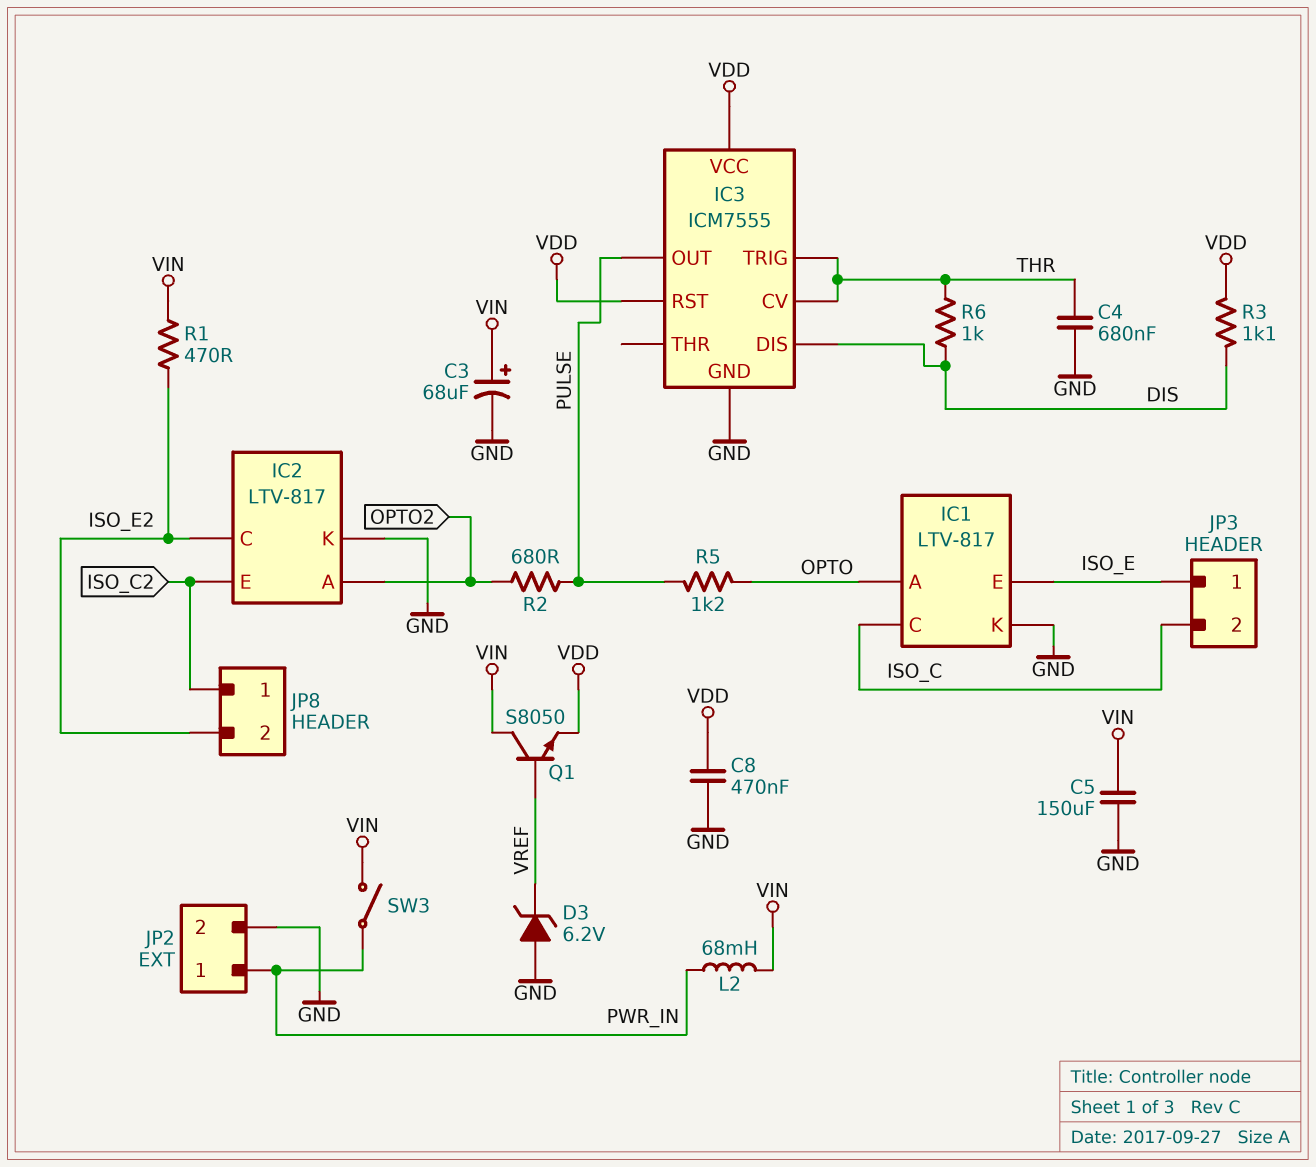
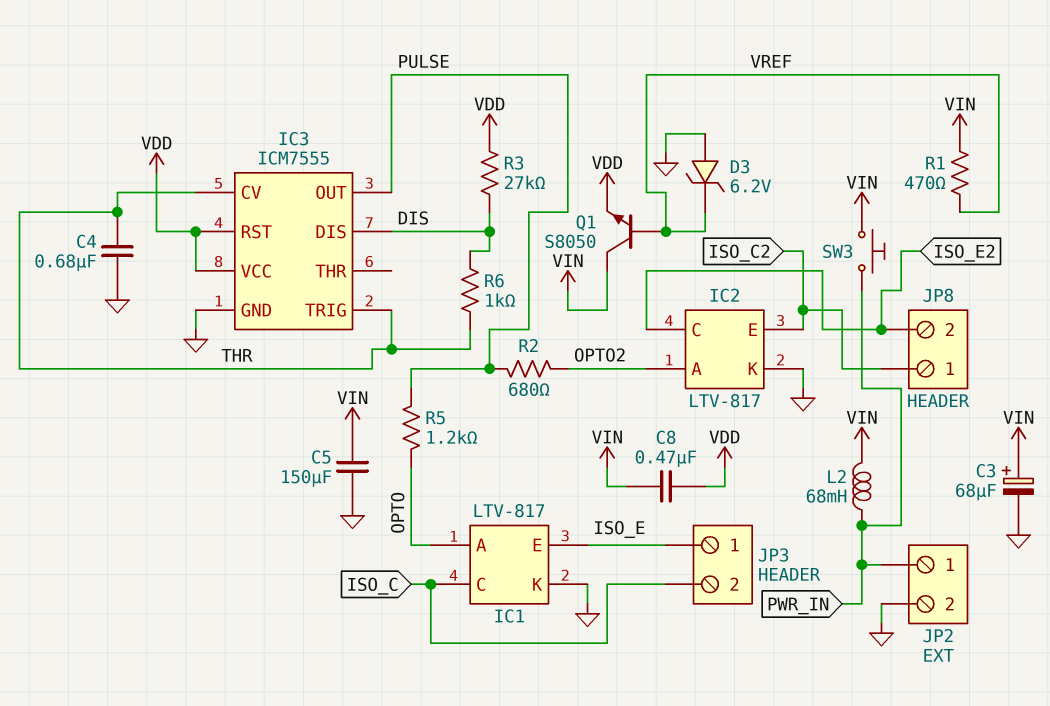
C8: 470nF (GND, VDD) -> 470nF (VDD, VIN)
R1: 470 (ISO_E2, VIN) -> 470 (VIN, VREF)
R3: 1.1k (DIS, VDD) -> 27k (DIS, VDD)
SW3: switch (PWR_IN, VIN) -> button (PWR_IN, VIN)

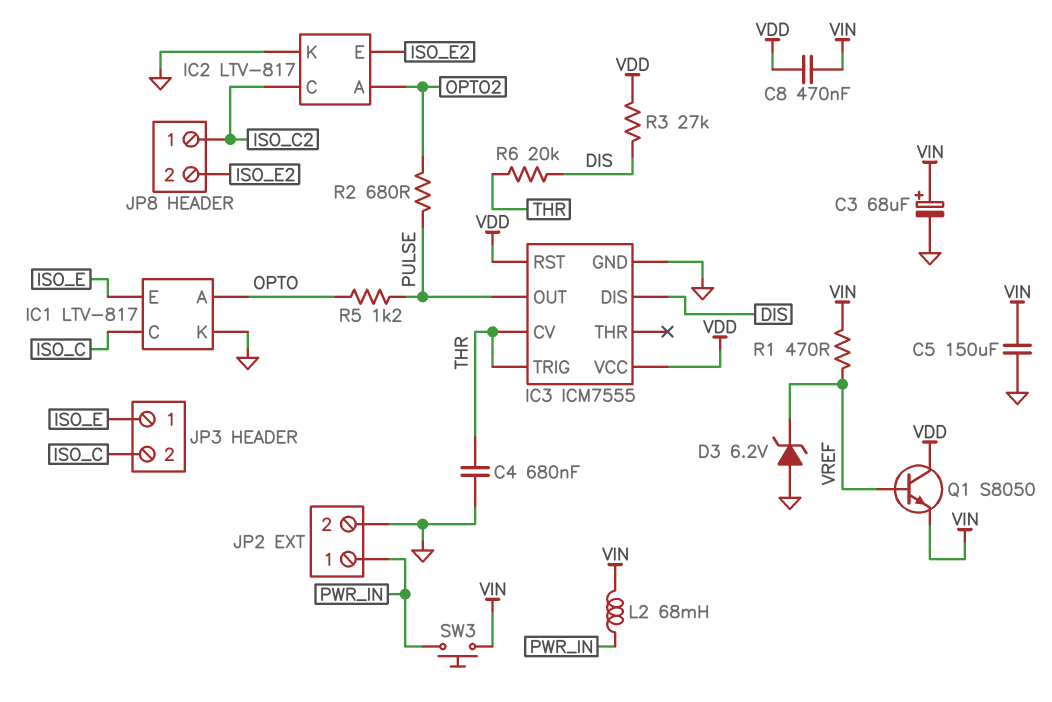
IC2 pin C: ISO_E2 -> ISO_C2
IC2 pin E: ISO_C2 -> ISO_E2
Q1: NPN S8050 (B VREF, C VIN, E VDD) -> NPN S8050 (B VREF, C VDD, E VIN)
R6: 1k (DIS, THR) -> 20k (DIS, THR)

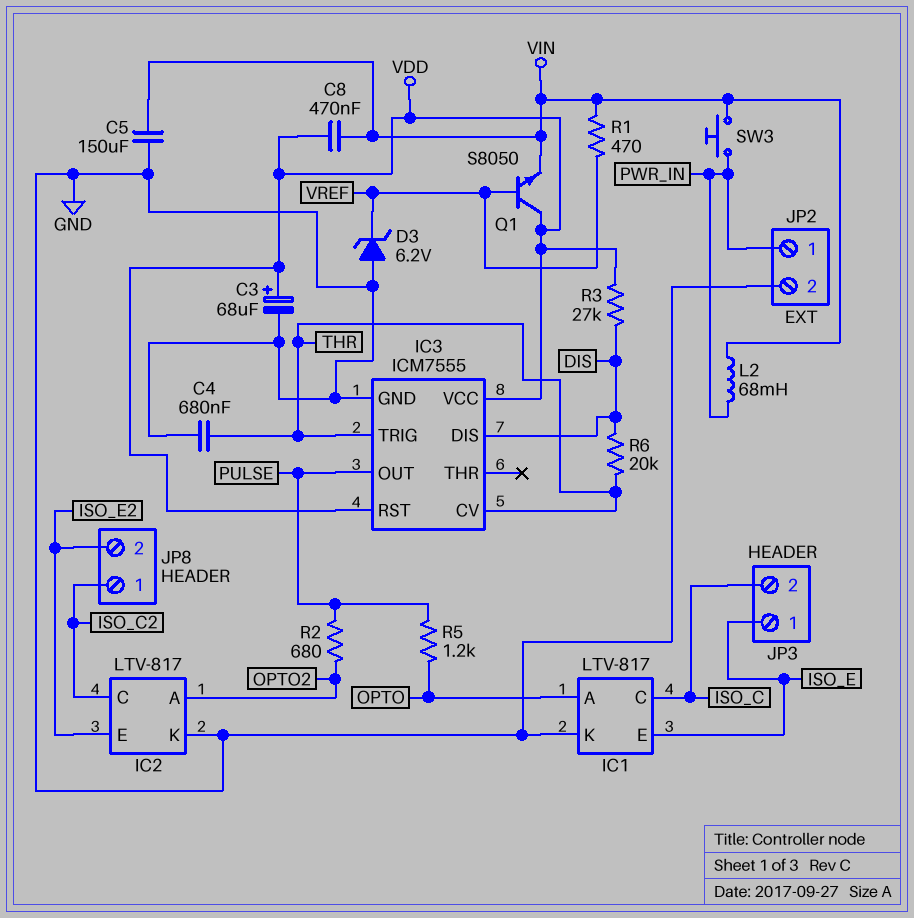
C3: 68uF (plus VIN, minus GND) -> 68uF (plus VDD, minus GND)

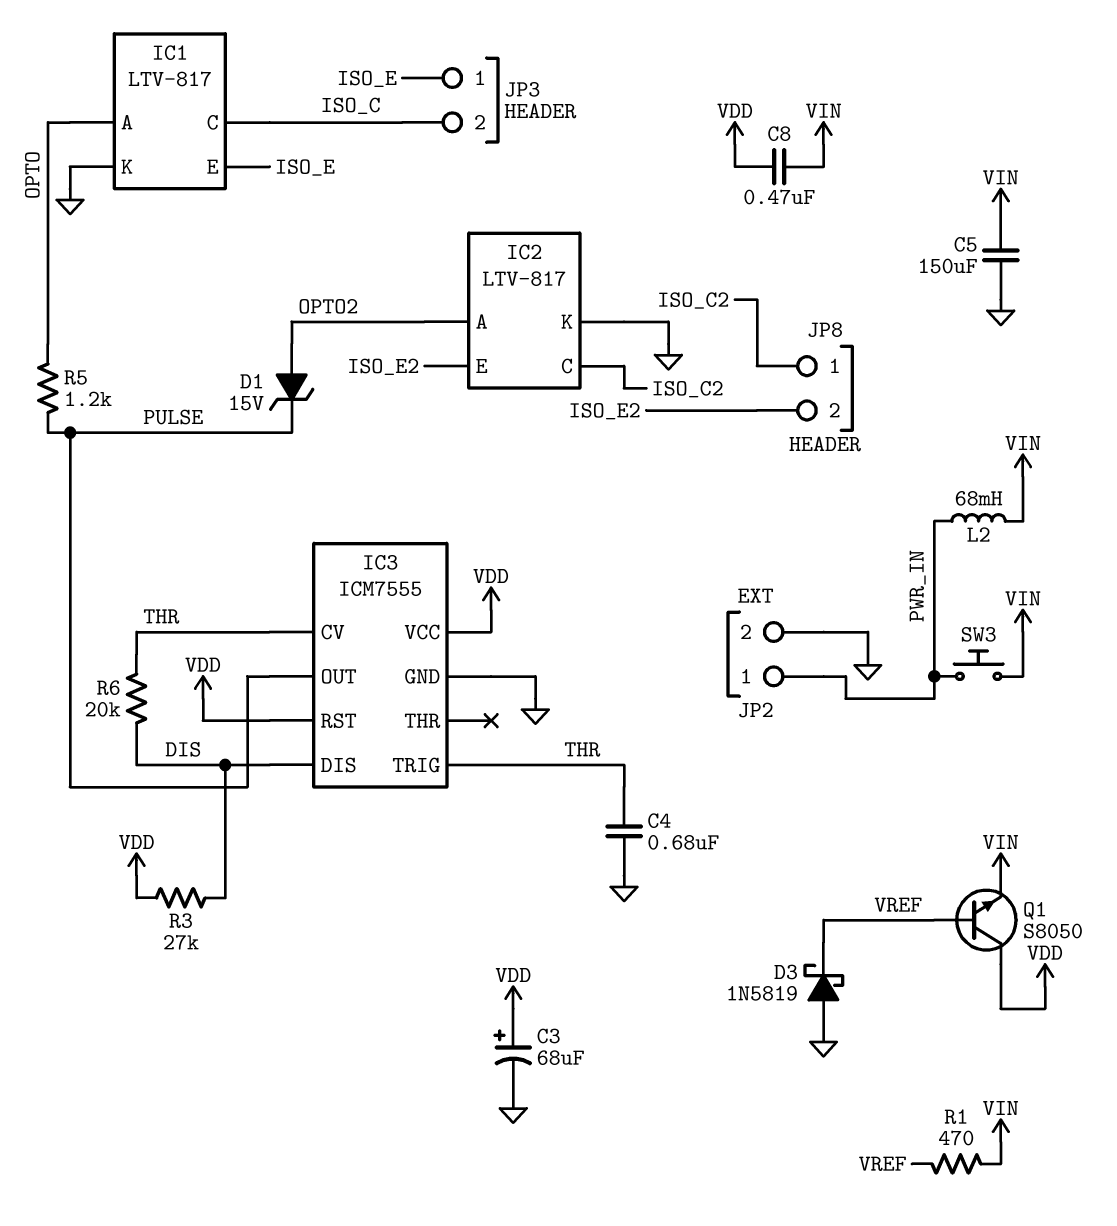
D1: none -> zener 15V (A OPTO2, K PULSE)
D3: zener 6.2V (A GND, K VREF) -> schottky 1N5819 (A GND, K VREF)
R2: 680 (OPTO2, PULSE) -> none

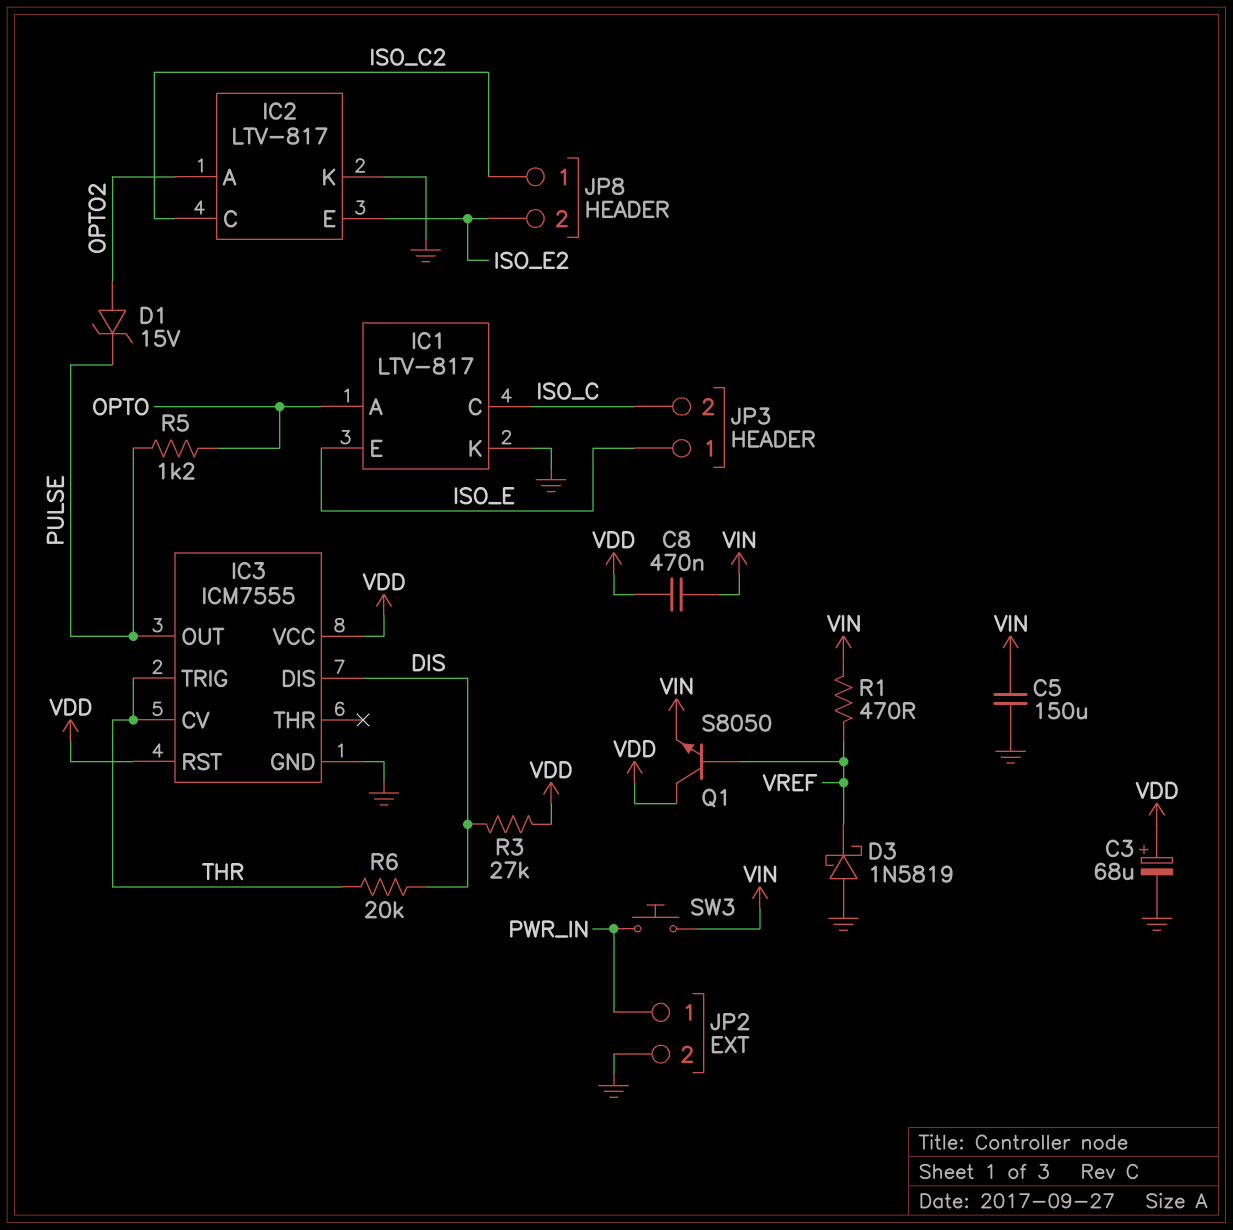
C4: 680nF (GND, THR) -> none
L2: 68mH (PWR_IN, VIN) -> none

